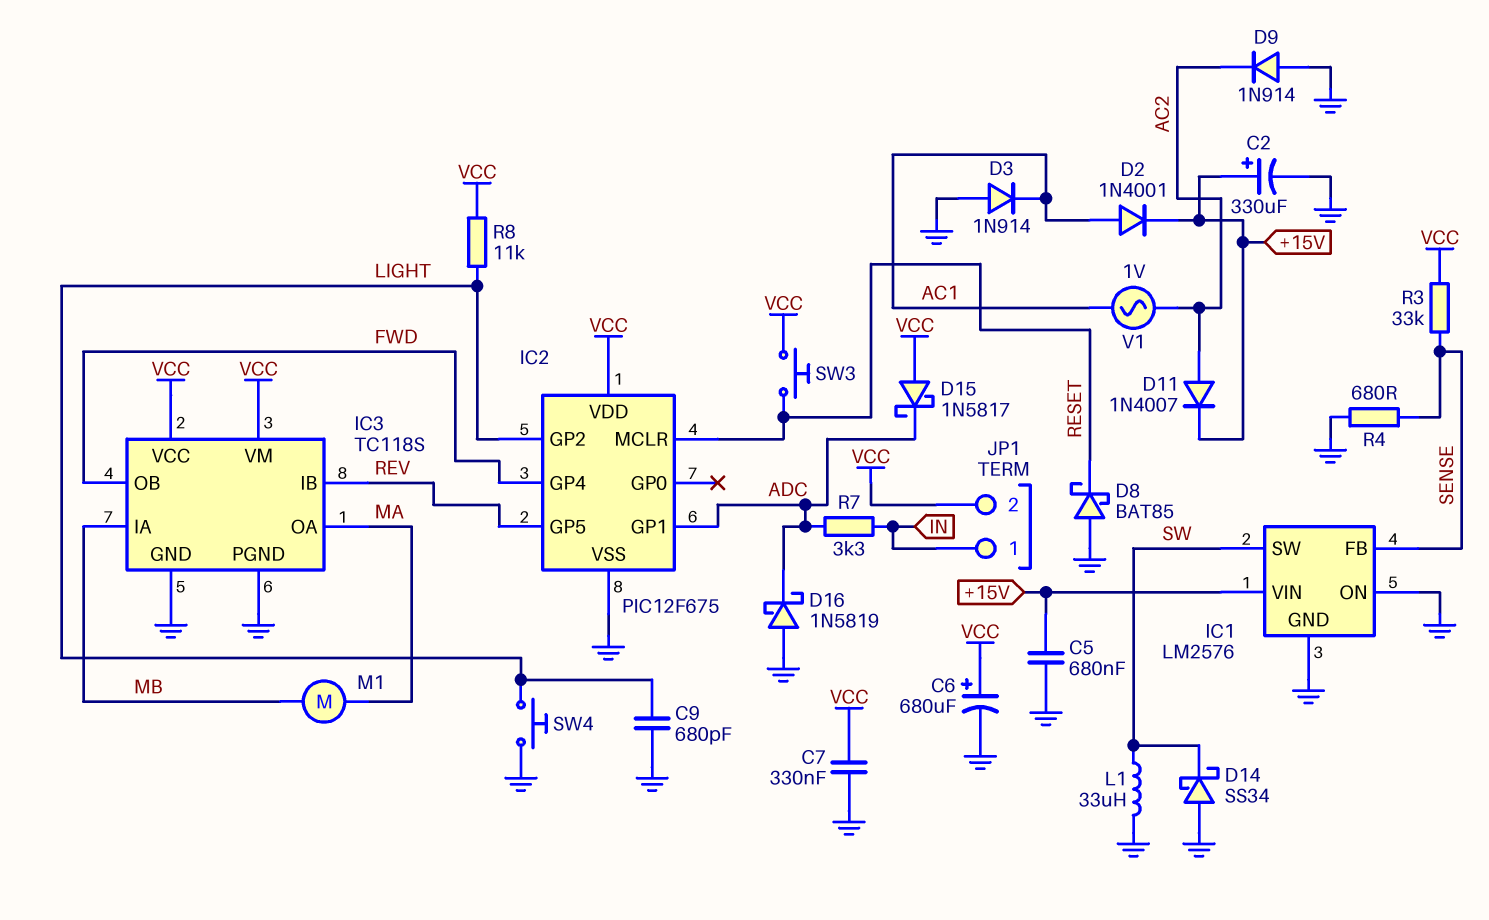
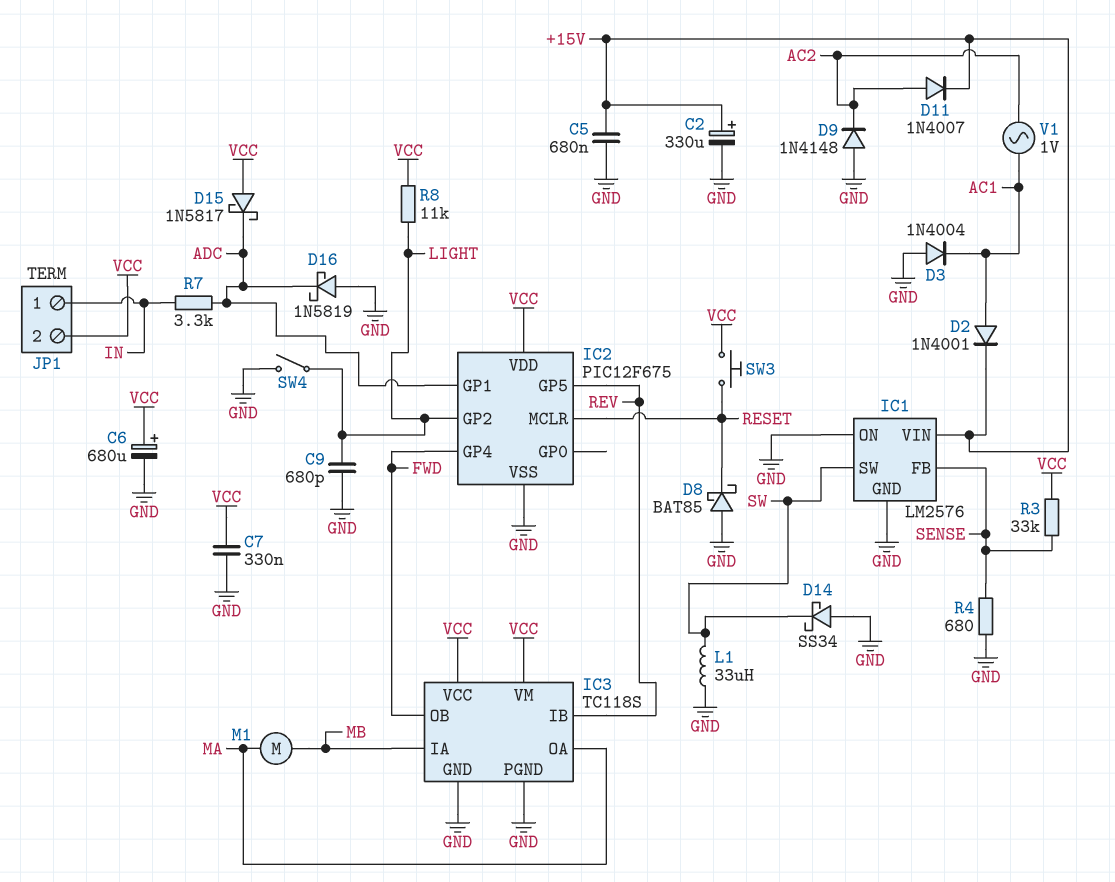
D3: diode 1N914 (A GND, K AC1) -> diode 1N4004 (A GND, K AC1)
D9: diode 1N914 (A GND, K AC2) -> diode 1N4148 (A GND, K AC2)
SW4: button (GND, LIGHT) -> switch (GND, LIGHT)

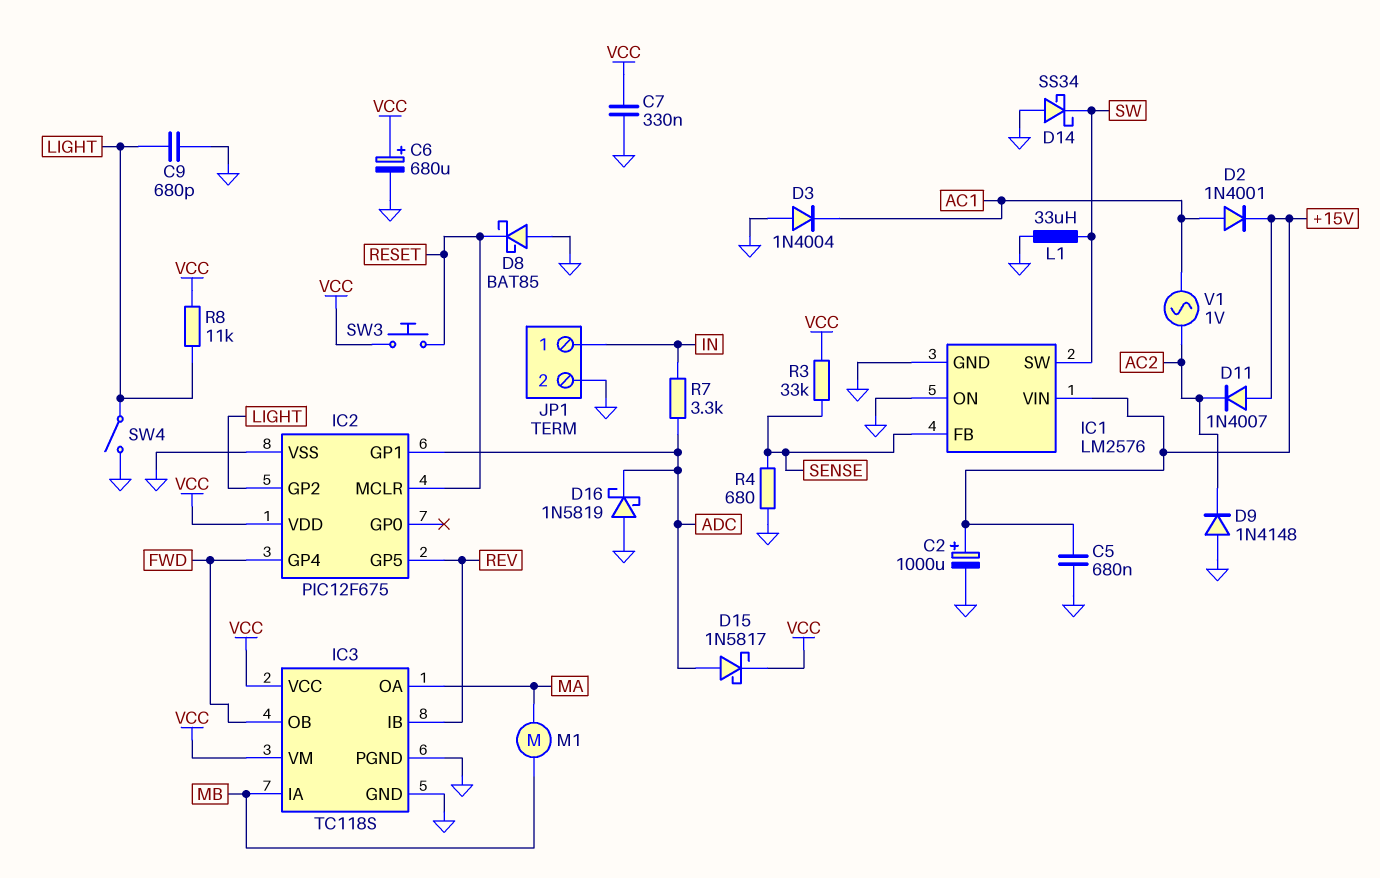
C2: 330uF (plus +15V, minus GND) -> 1000uF (plus +15V, minus GND)
D11: diode 1N4007 (A AC2, K +15V) -> diode 1N4007 (A +15V, K AC2)
D15: schottky 1N5817 (A VCC, K ADC) -> schottky 1N5817 (A ADC, K VCC)
JP1 pin 2: VCC -> GND

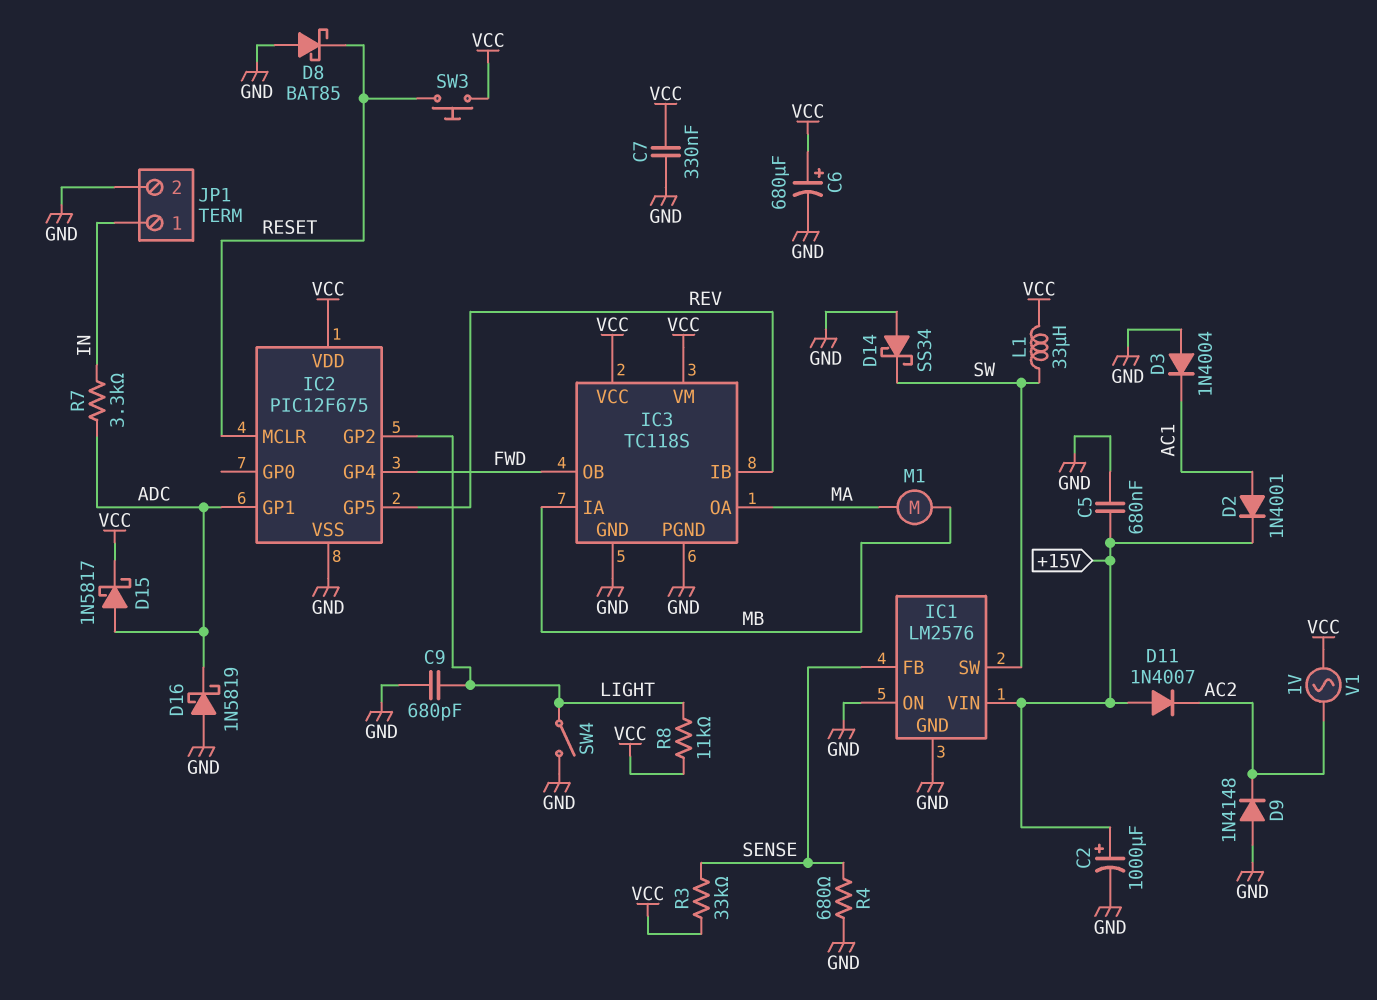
L1: 33uH (GND, SW) -> 33uH (SW, VCC)
V1: AC 1V (AC1, AC2) -> AC 1V (AC2, VCC)

